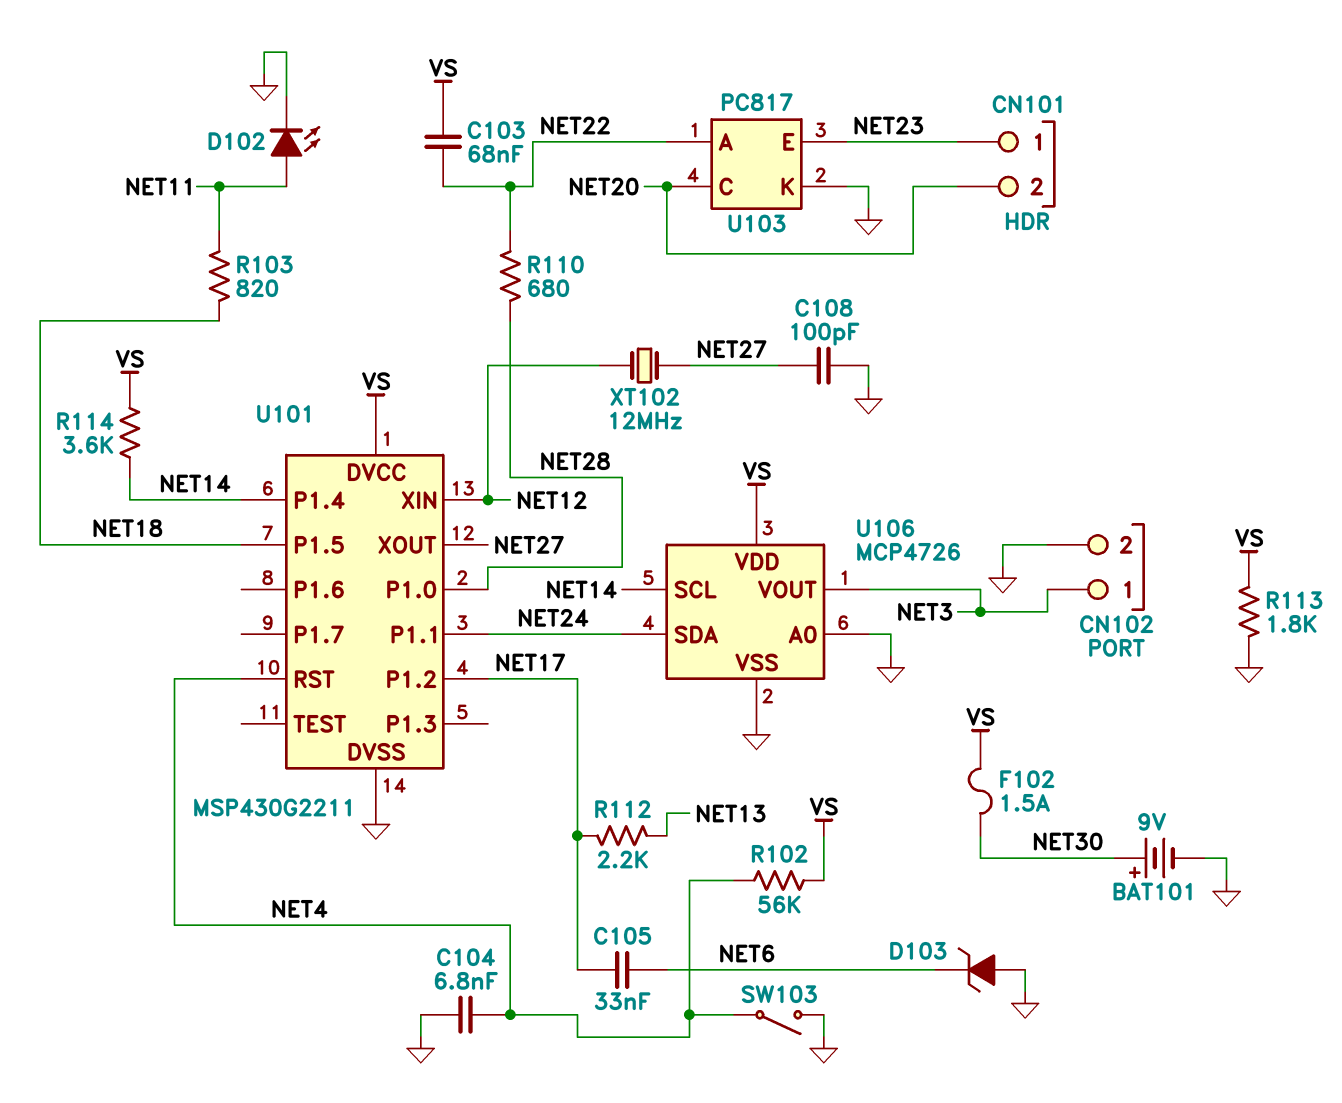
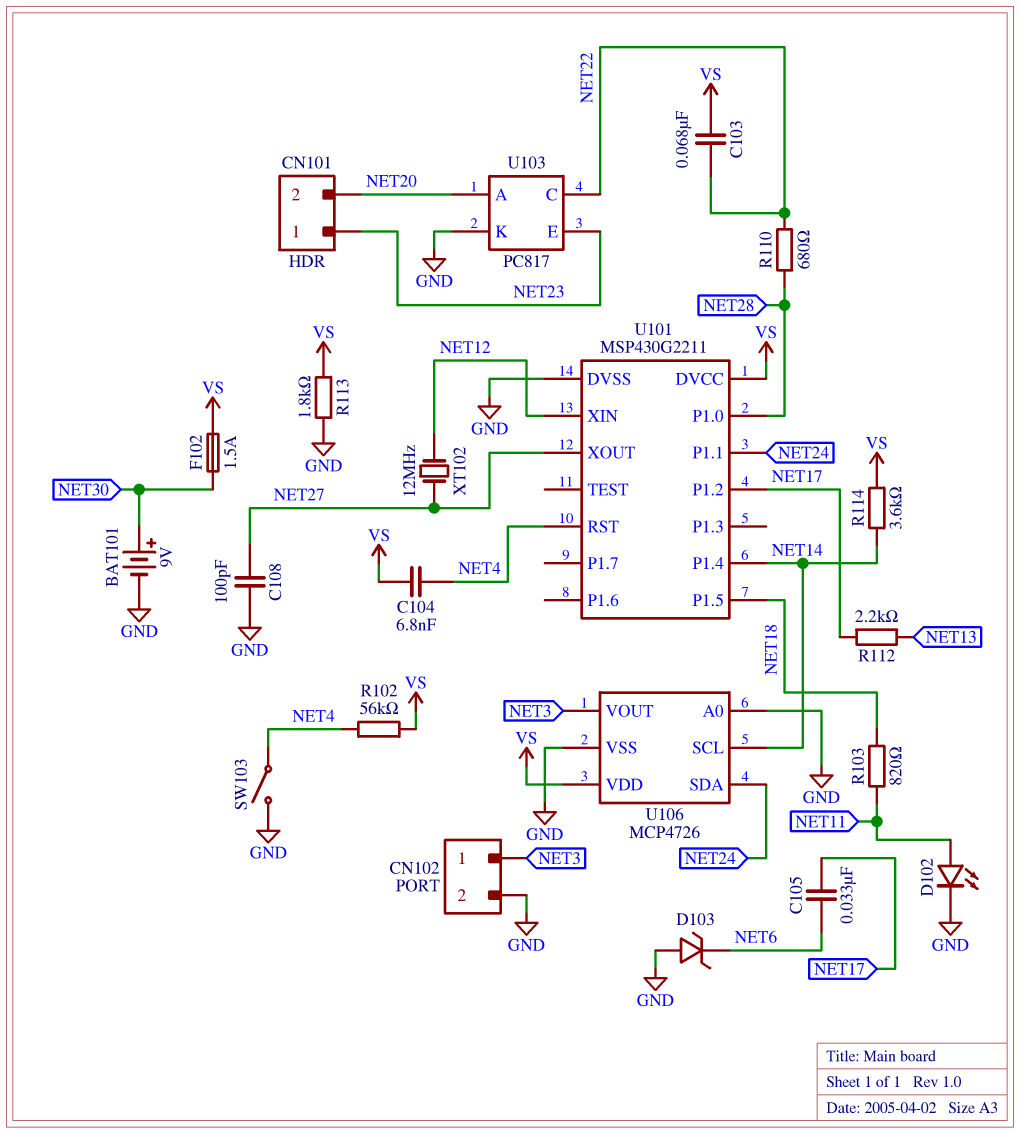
C104: 6.8nF (GND, NET4) -> 6.8nF (NET4, VS)
U103 pin A: NET22 -> NET20
U103 pin C: NET20 -> NET22

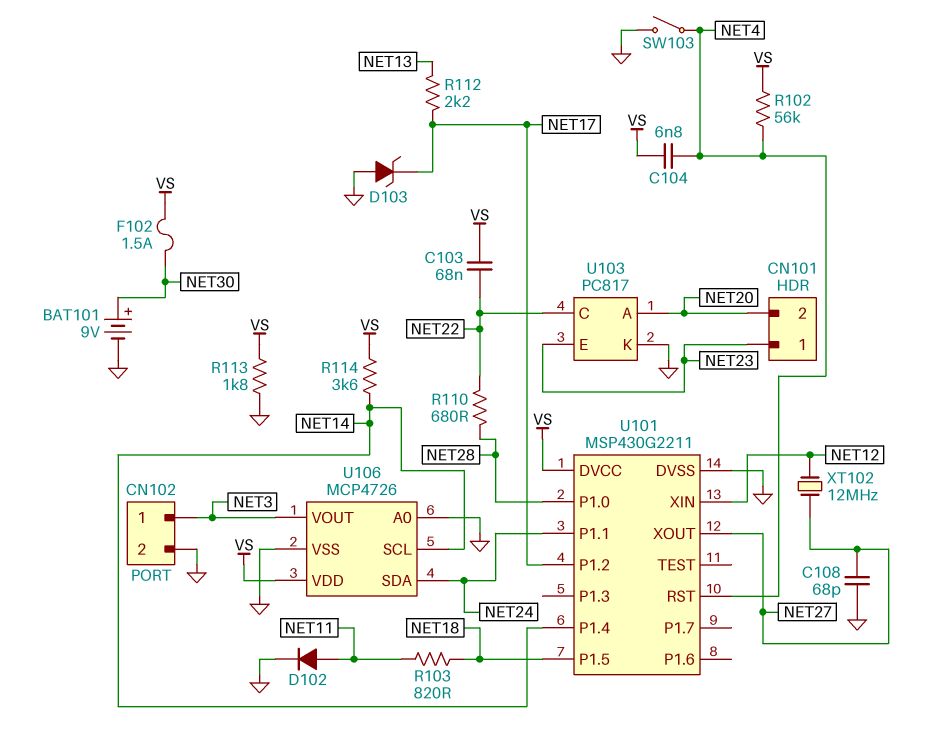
C105: 33nF (NET6, NET17) -> none
C108: 100pF (GND, NET27) -> 68pF (GND, NET27)
D102: LED (A NET11, K GND) -> diode (A NET11, K GND)
D103: zener (A GND, K NET6) -> zener (A GND, K NET17)

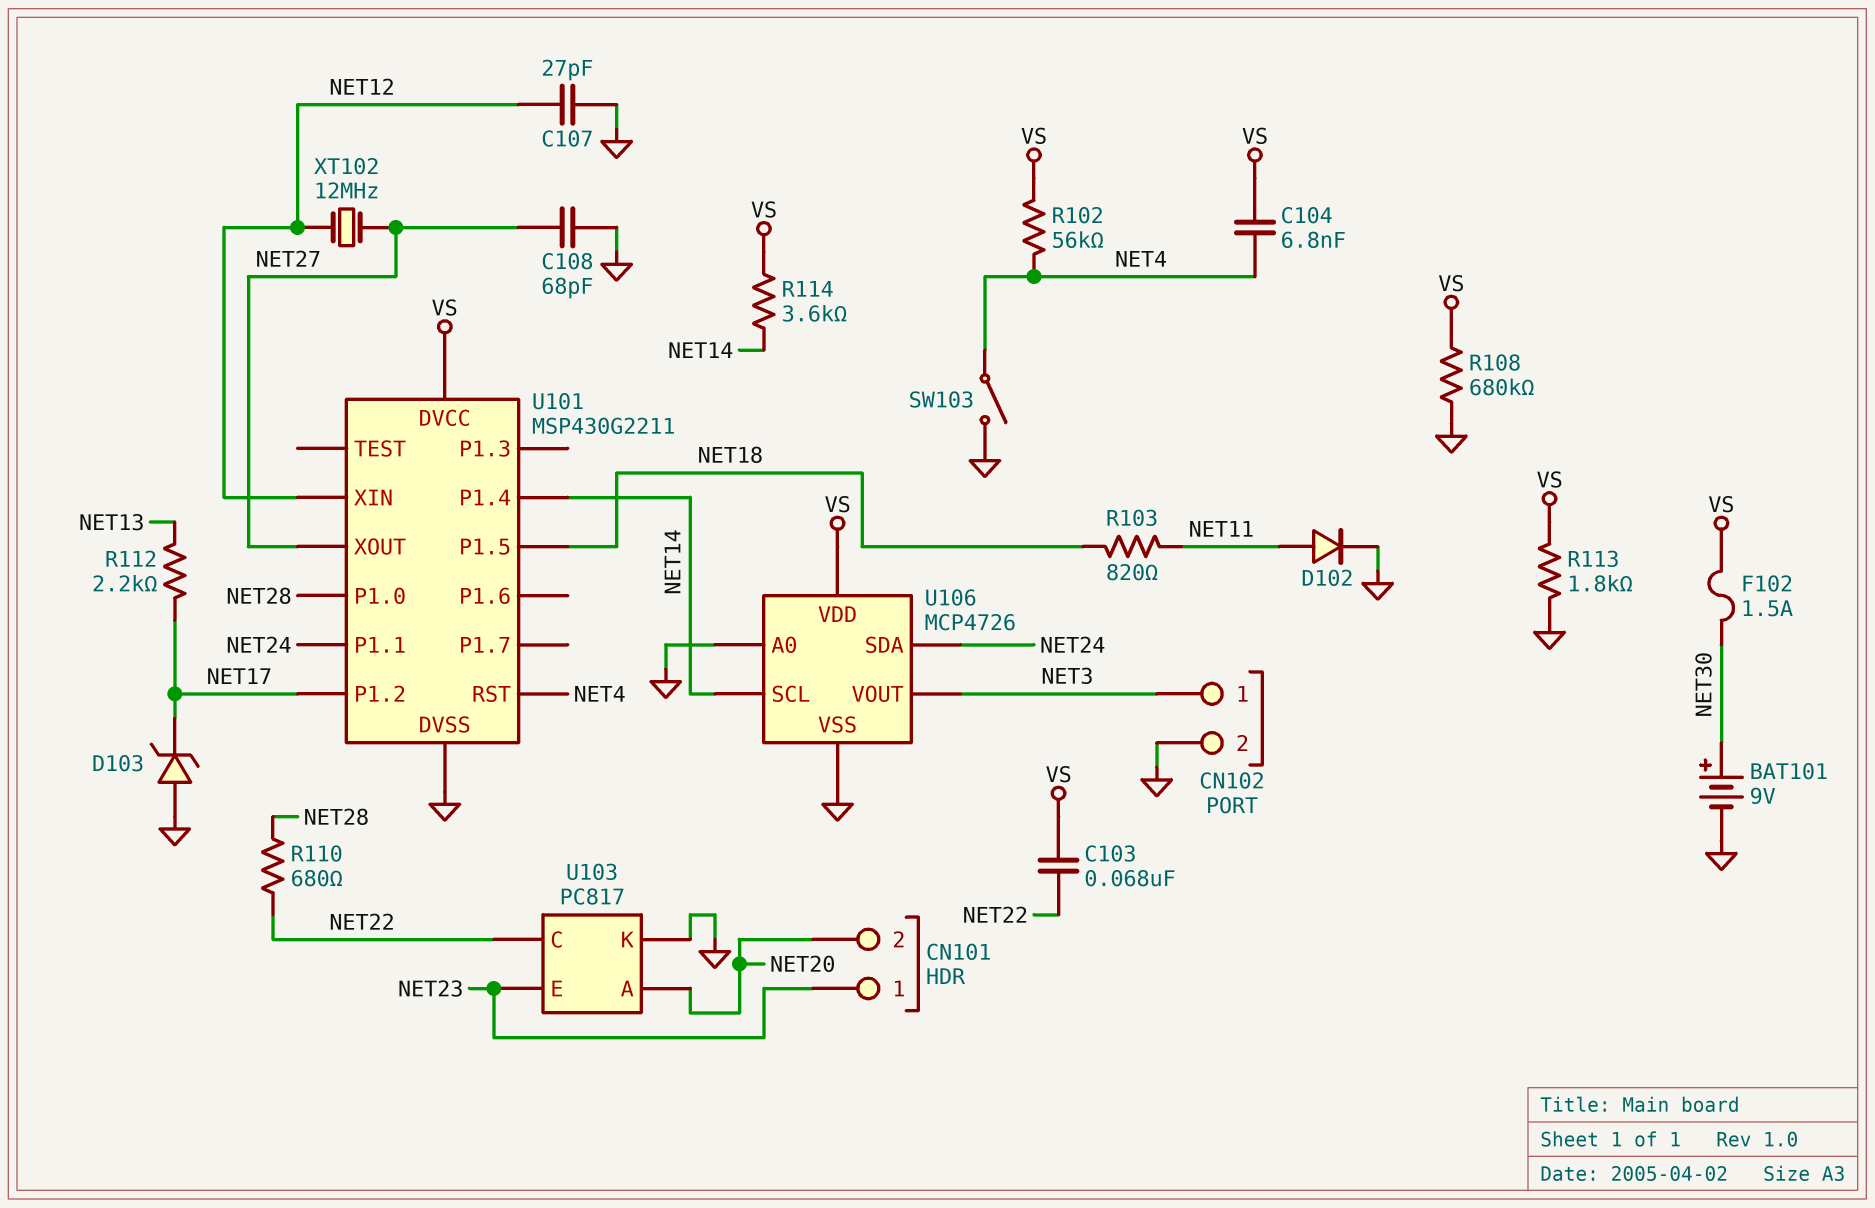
C107: none -> 27pF (GND, NET12)
R108: none -> 680k (GND, VS)

